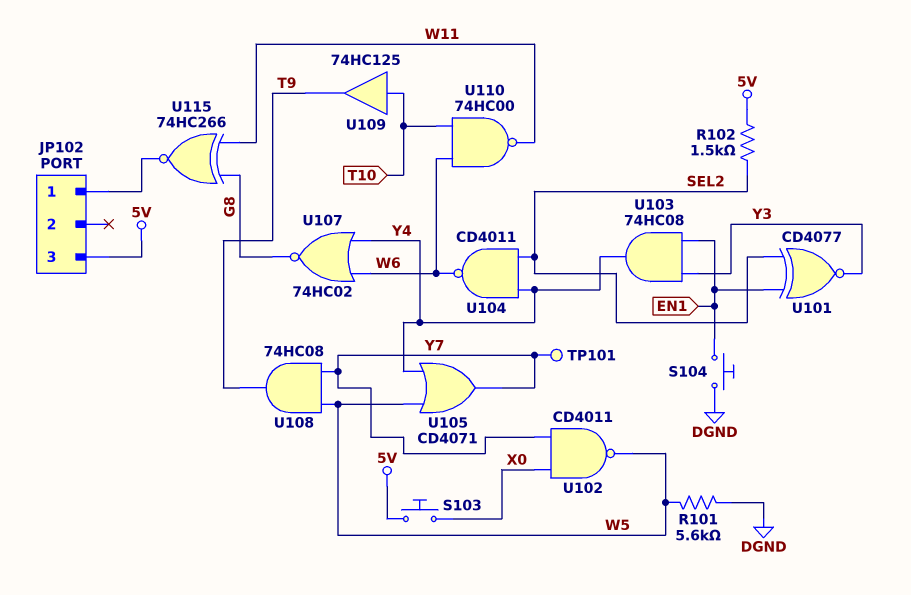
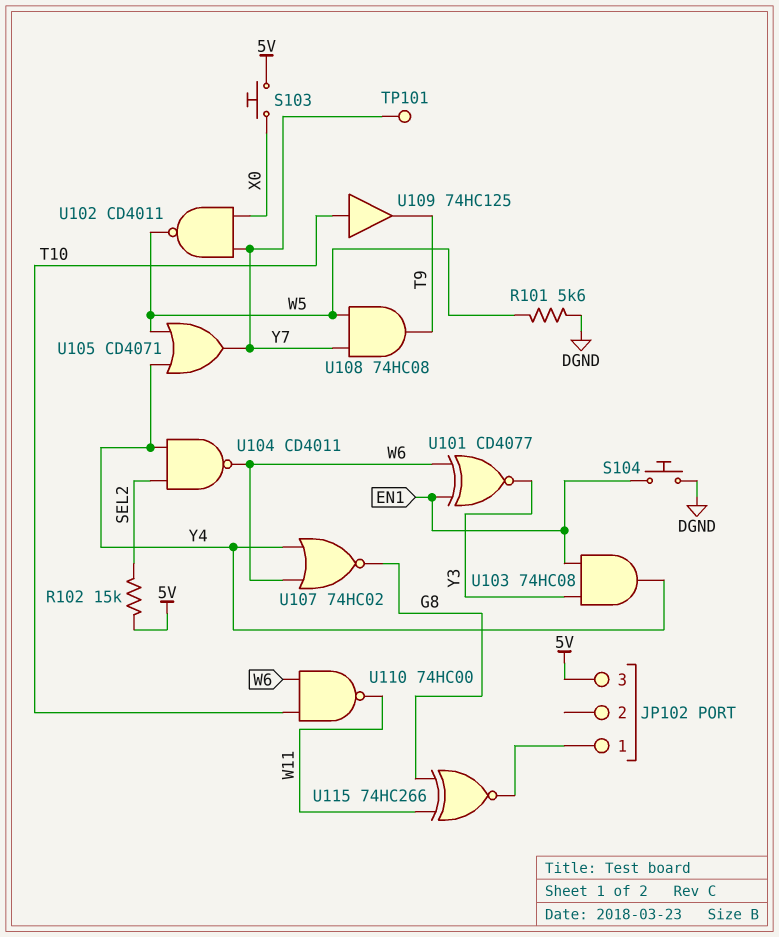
R102: 1.5k (5V, SEL2) -> 15k (5V, SEL2)
U101: XNOR CD4077 (in EN1, in SEL2, out Y3) -> XNOR CD4077 (in EN1, in W6, out Y3)

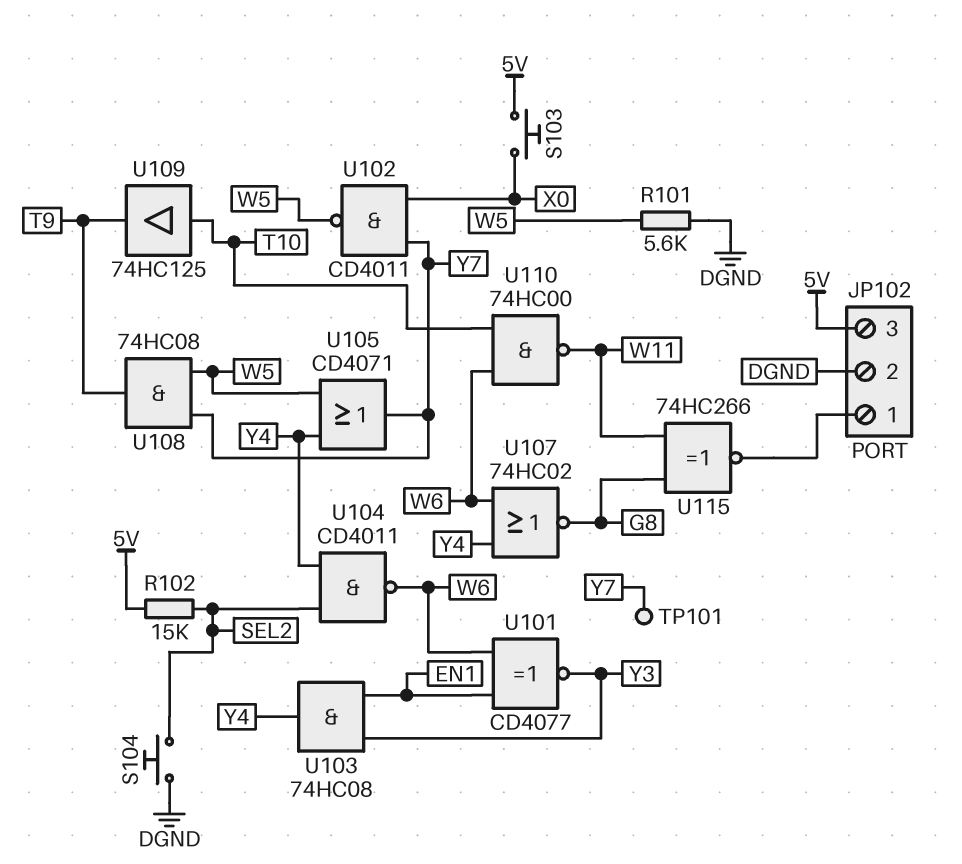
JP102 pin 2: none -> DGND
S104: button (DGND, EN1) -> button (DGND, SEL2)

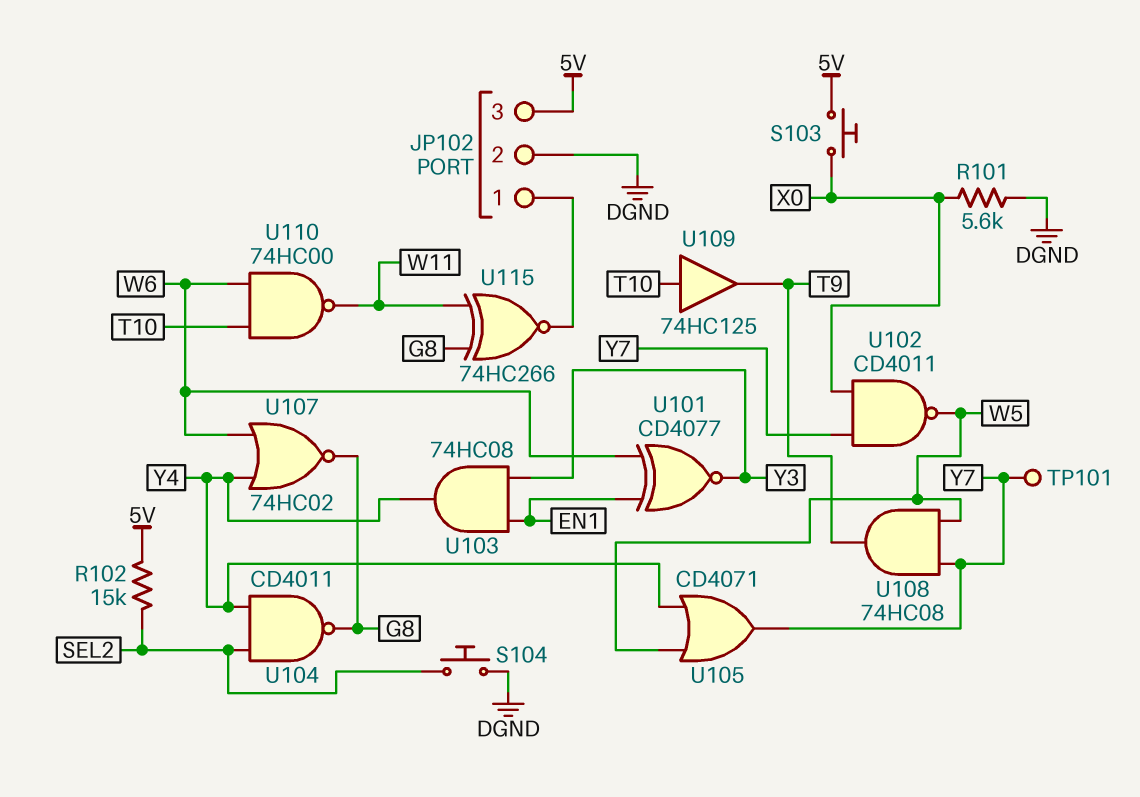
R101: 5.6k (DGND, W5) -> 5.6k (DGND, X0)
U104: NAND CD4011 (in SEL2, in Y4, out W6) -> NAND CD4011 (in SEL2, in Y4, out G8)

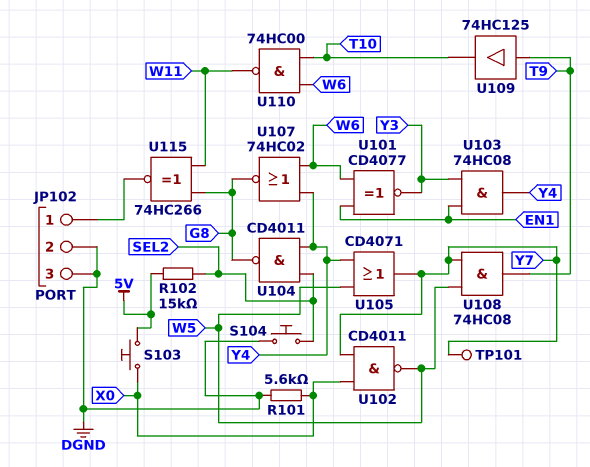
JP102 pin 3: 5V -> DGND
U109: buffer 74HC125 (in T10, out T9) -> buffer 74HC125 (in T9, out T10)

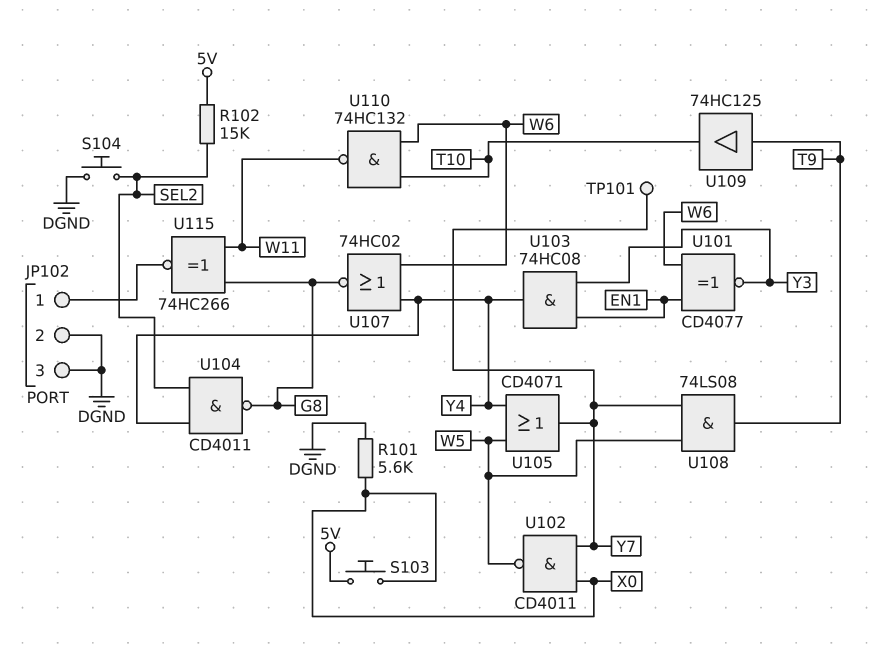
U108: AND 74HC08 (in W5, in Y7, out T9) -> AND 74LS08 (in W5, in Y7, out T9)
U110: NAND 74HC00 (in T10, in W6, out W11) -> NAND 74HC132 (in T10, in W6, out W11)

